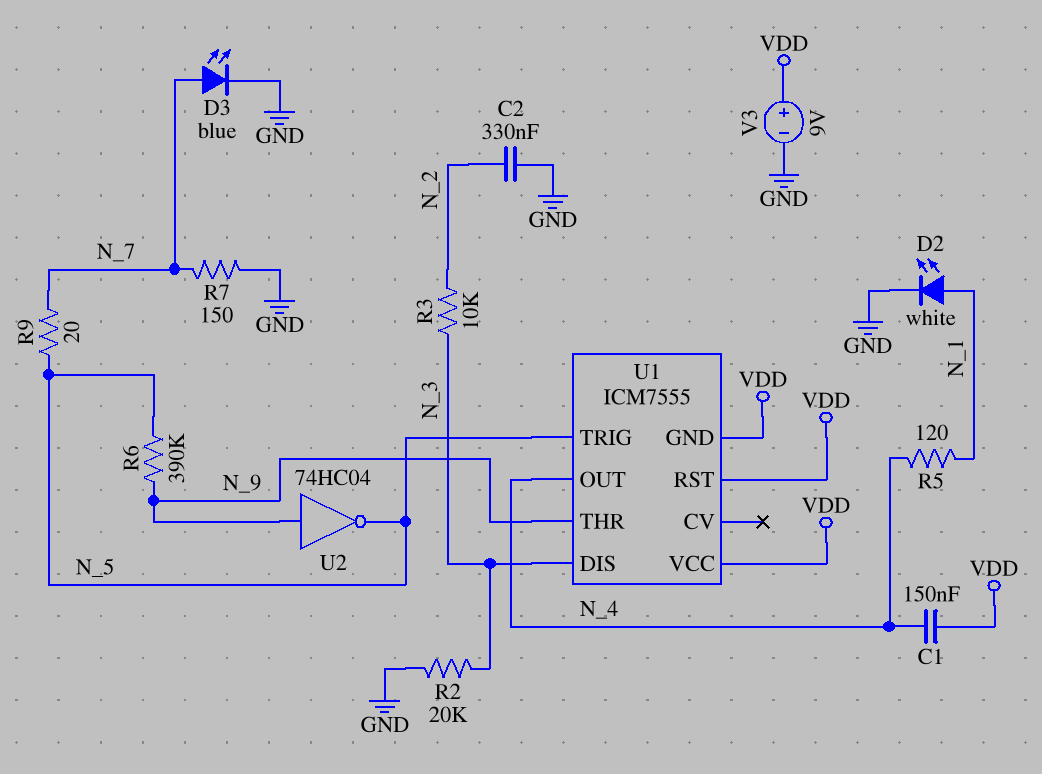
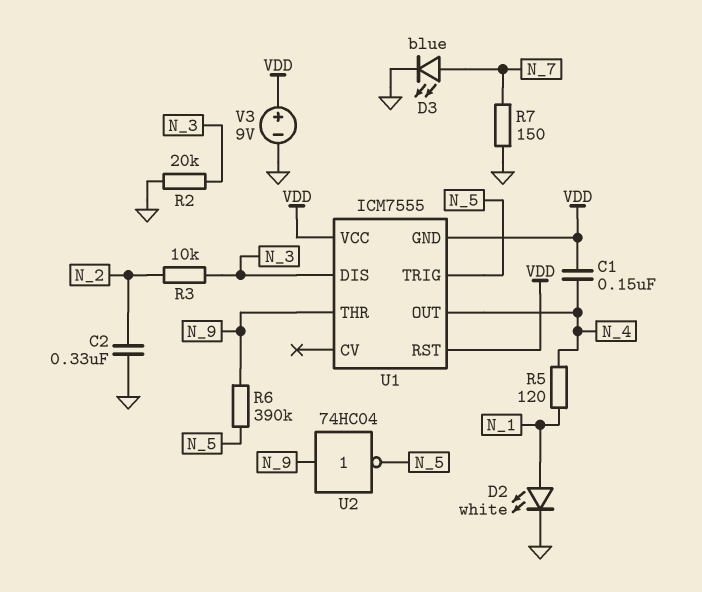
R9: 20 (N_5, N_7) -> none

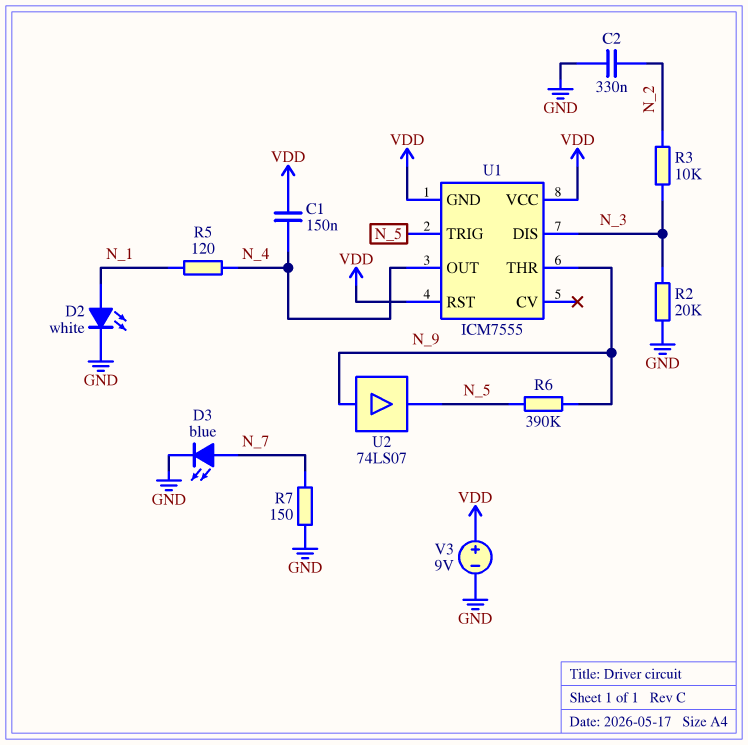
U2: NOT 74HC04 (in N_9, out N_5) -> buffer 74LS07 (in N_9, out N_5)

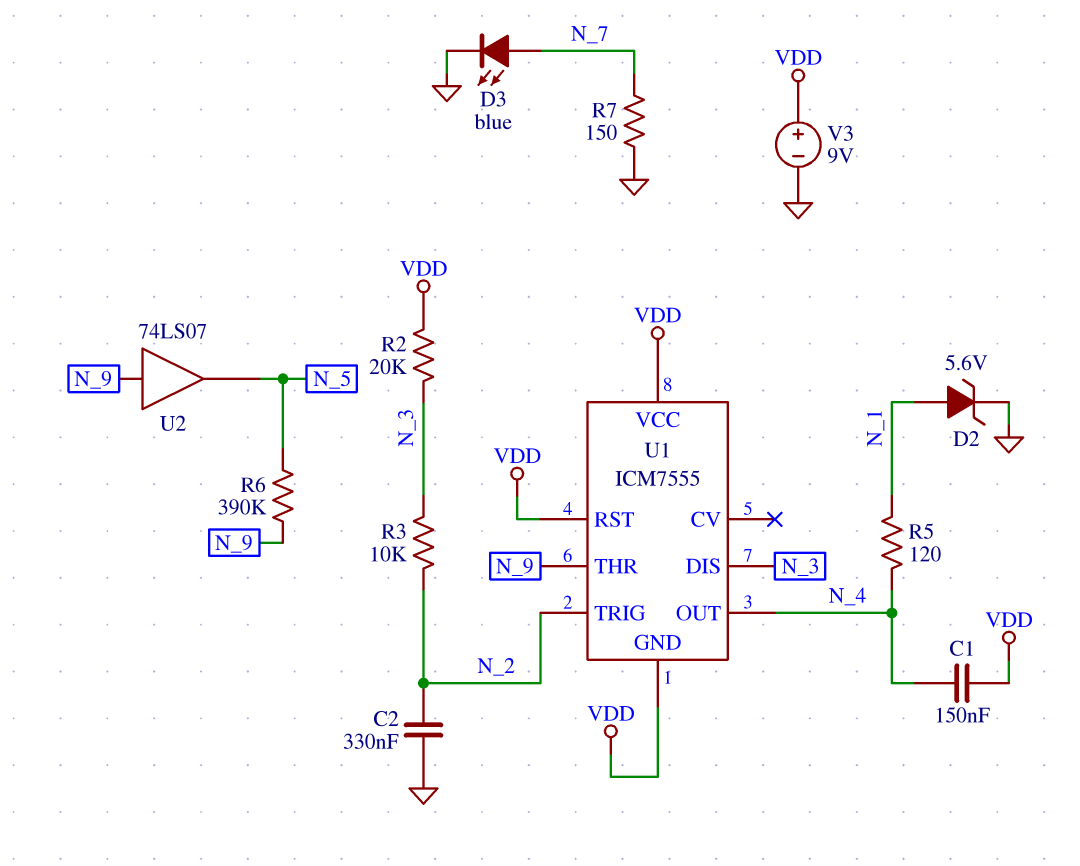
D2: LED white (A N_1, K GND) -> zener 5.6V (A N_1, K GND)
R2: 20k (GND, N_3) -> 20k (N_3, VDD)
U1 pin TRIG: N_5 -> N_2

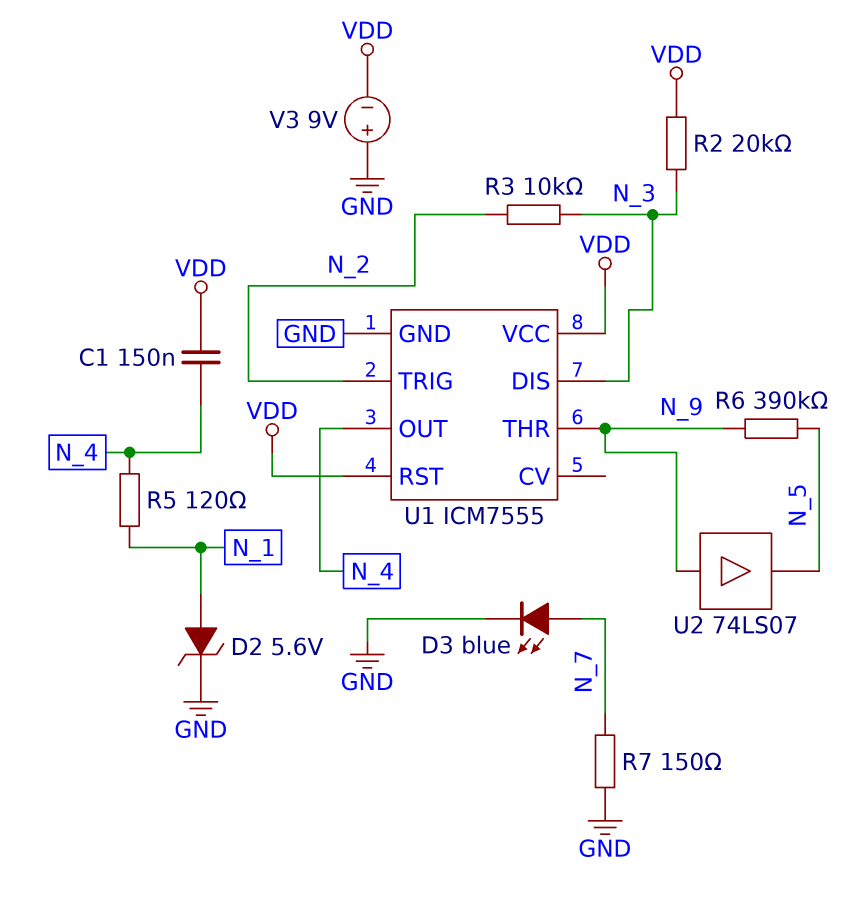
C2: 330nF (GND, N_2) -> none
U1 pin GND: VDD -> GND
V3: 9V (plus VDD, minus GND) -> 9V (plus GND, minus VDD)

